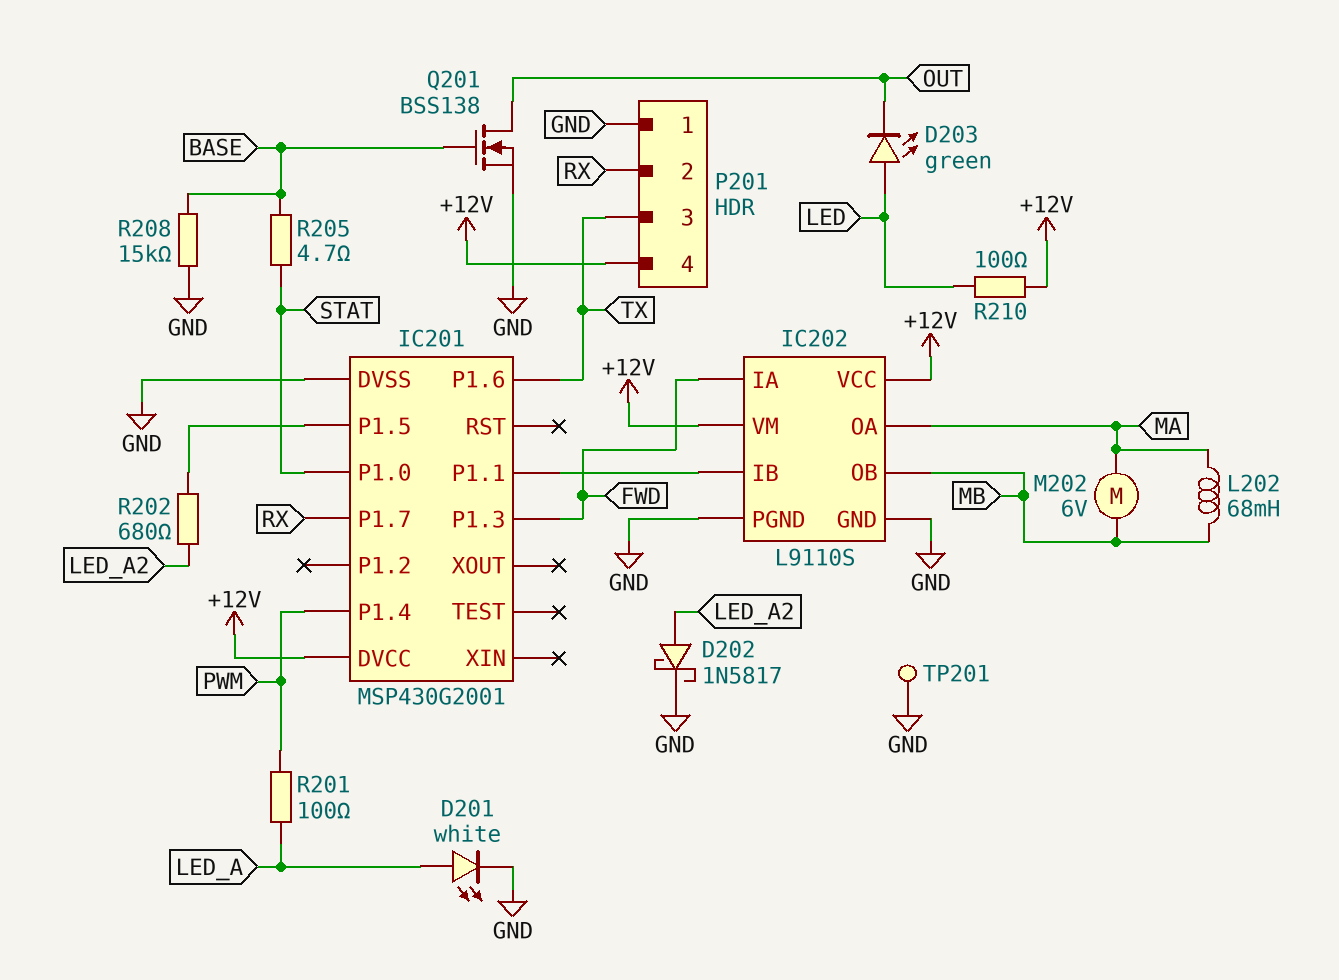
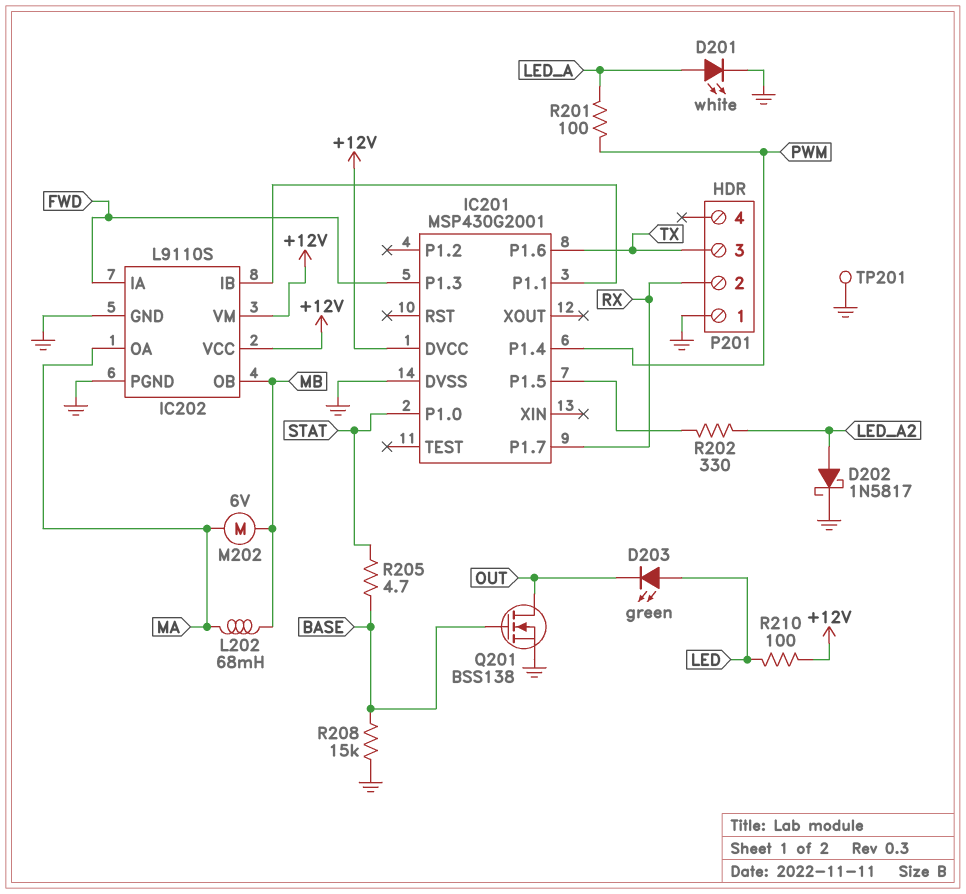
P201 pin 4: +12V -> none
R202: 680 (IC201/P1.5, LED_A2) -> 330 (IC201/P1.5, LED_A2)

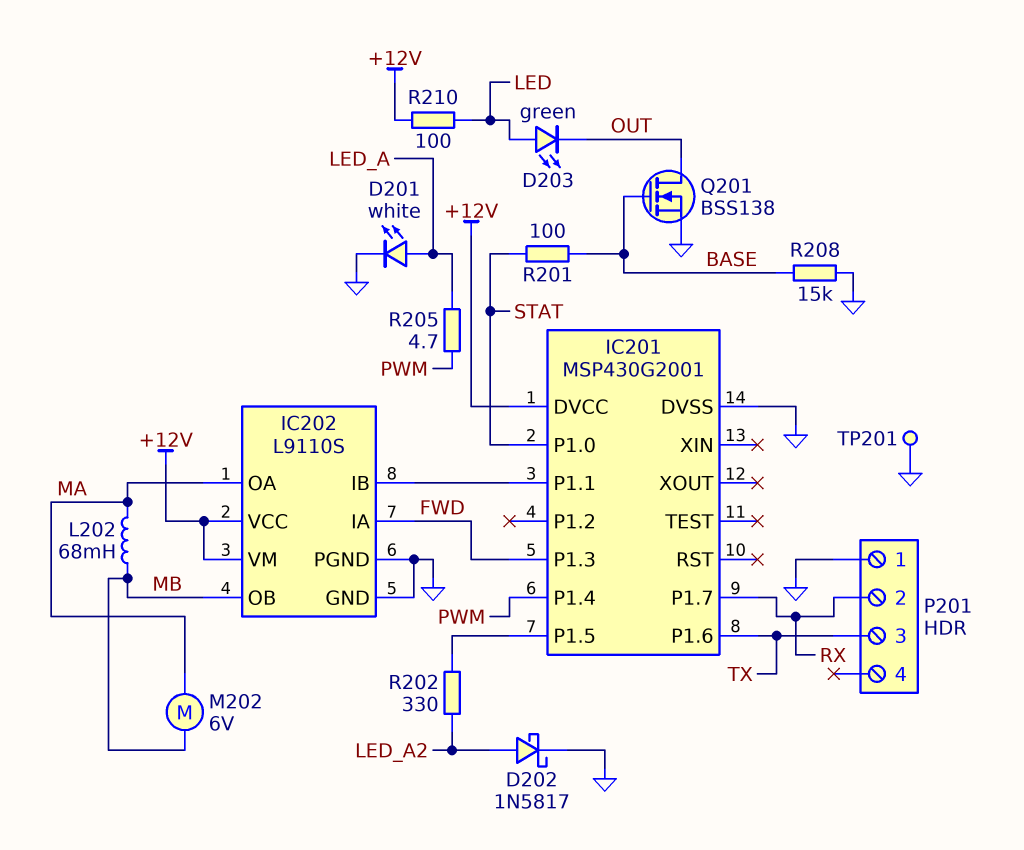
R201: 100 (LED_A, PWM) -> 100 (BASE, STAT)
R205: 4.7 (BASE, STAT) -> 4.7 (LED_A, PWM)

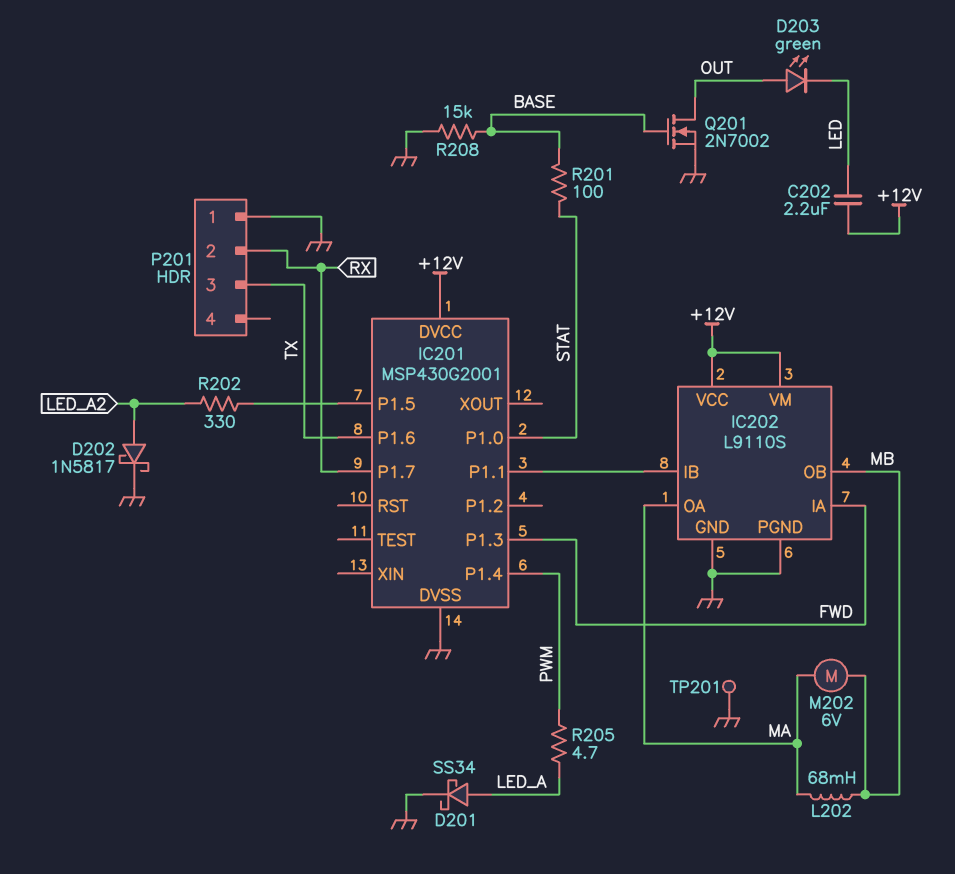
C202: none -> 2.2uF (+12V, LED)
D201: LED white (A LED_A, K GND) -> schottky SS34 (A LED_A, K GND)
D203: LED green (A LED, K OUT) -> LED green (A OUT, K LED)
Q201: NMOS BSS138 (G BASE, D OUT, S GND) -> NMOS 2N7002 (G BASE, D OUT, S GND)
R210: 100 (+12V, LED) -> none

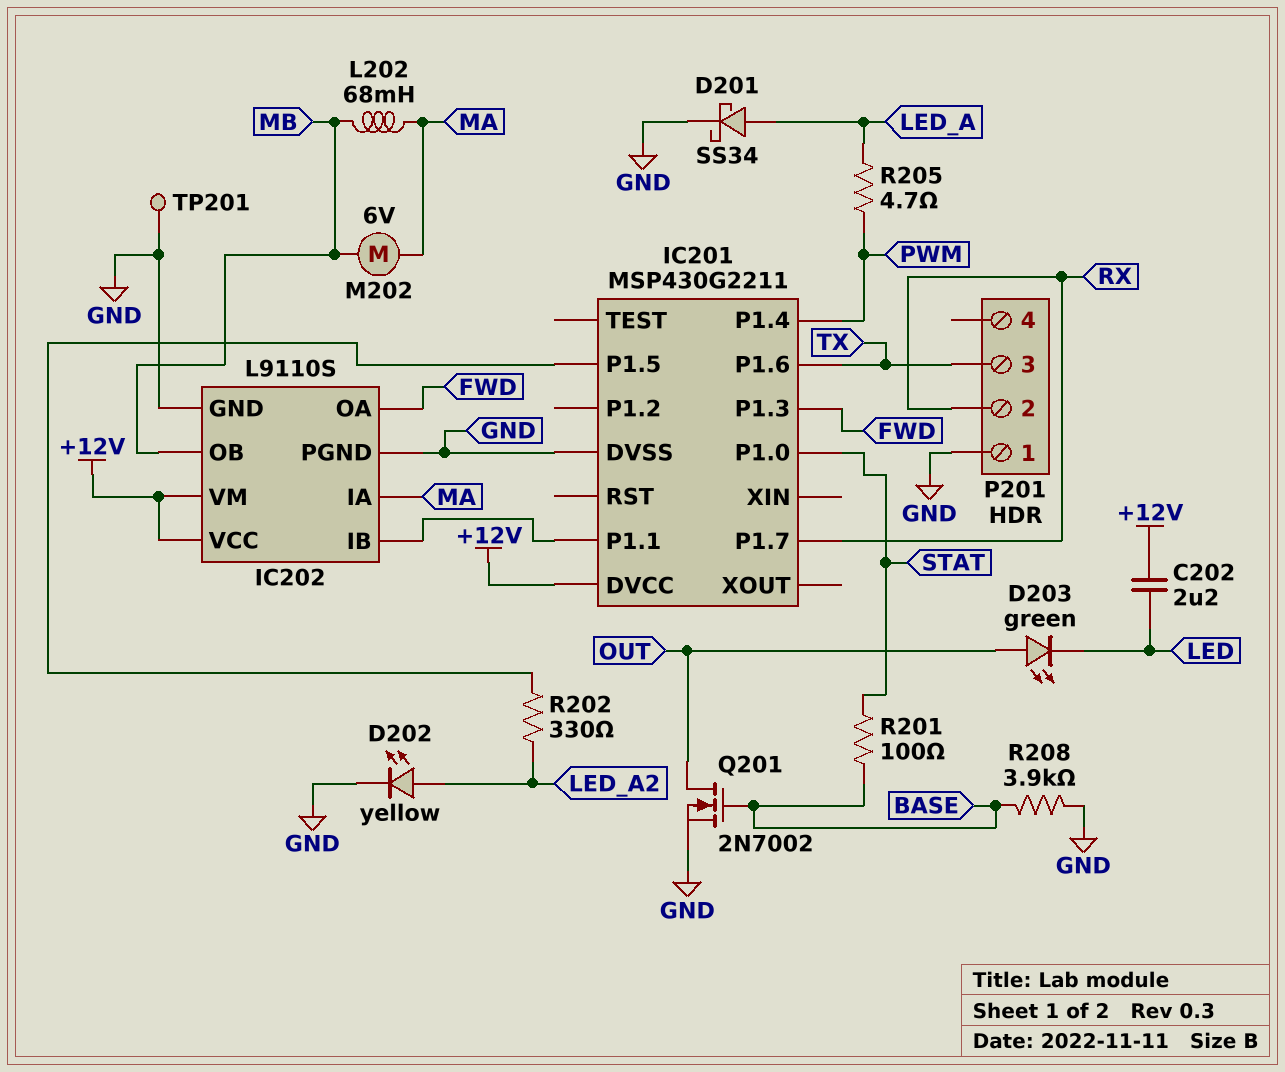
D202: schottky 1N5817 (A LED_A2, K GND) -> LED yellow (A LED_A2, K GND)
IC201: MSP430G2001 -> MSP430G2211
IC202 pin IA: FWD -> MA
IC202 pin OA: MA -> FWD
R208: 15k (BASE, GND) -> 3.9k (BASE, GND)

